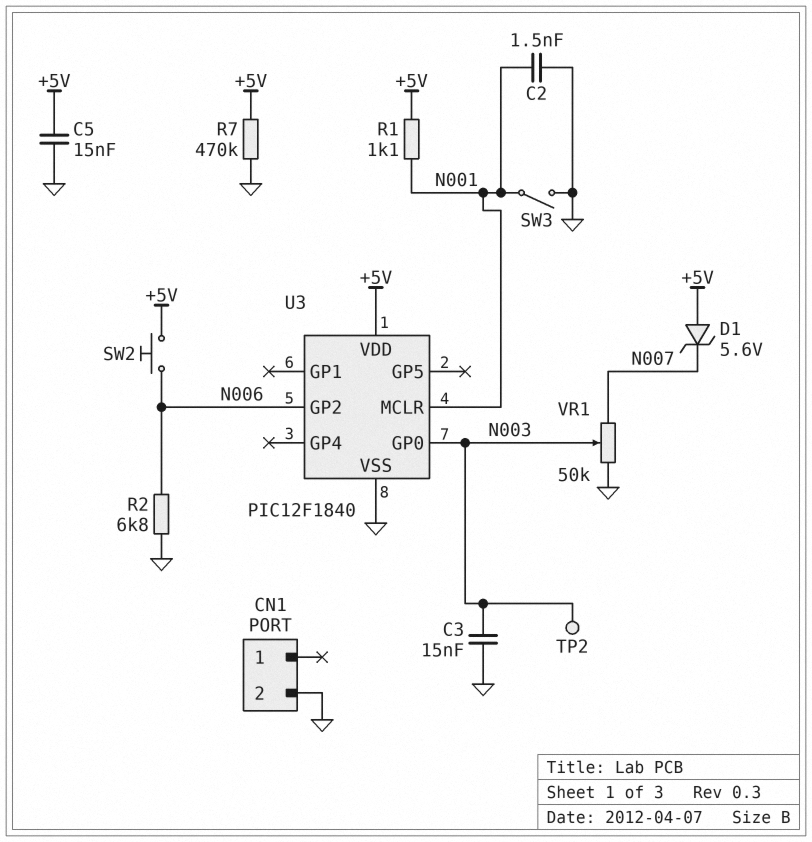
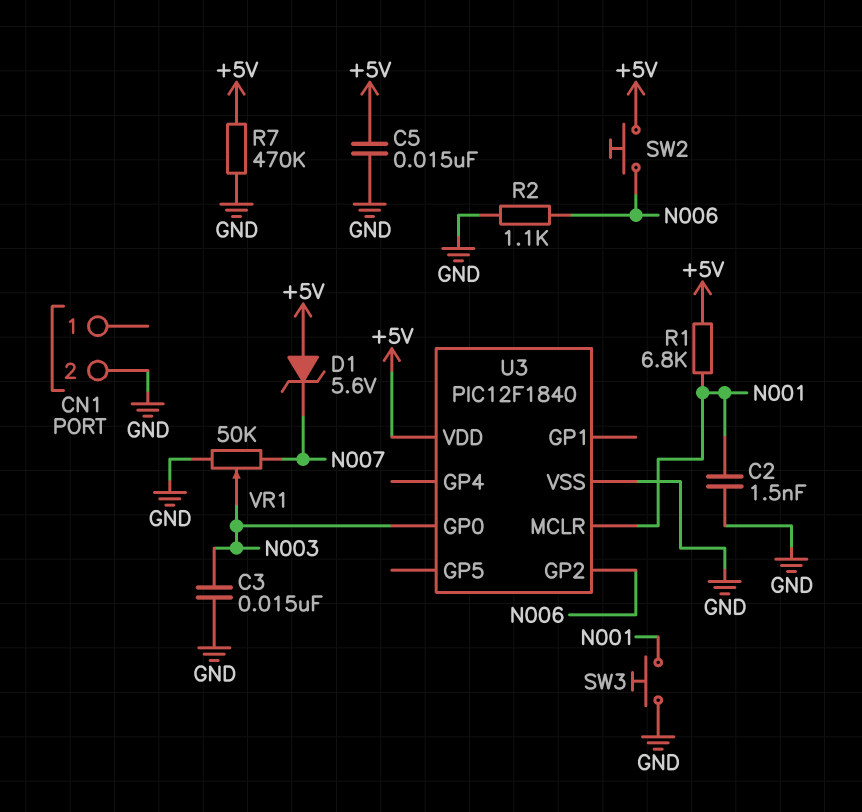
R1: 1.1k (+5V, N001) -> 6.8k (+5V, N001)
R2: 6.8k (GND, N006) -> 1.1k (GND, N006)
SW3: switch (GND, N001) -> button (GND, N001)
TP2: test point (N003) -> none

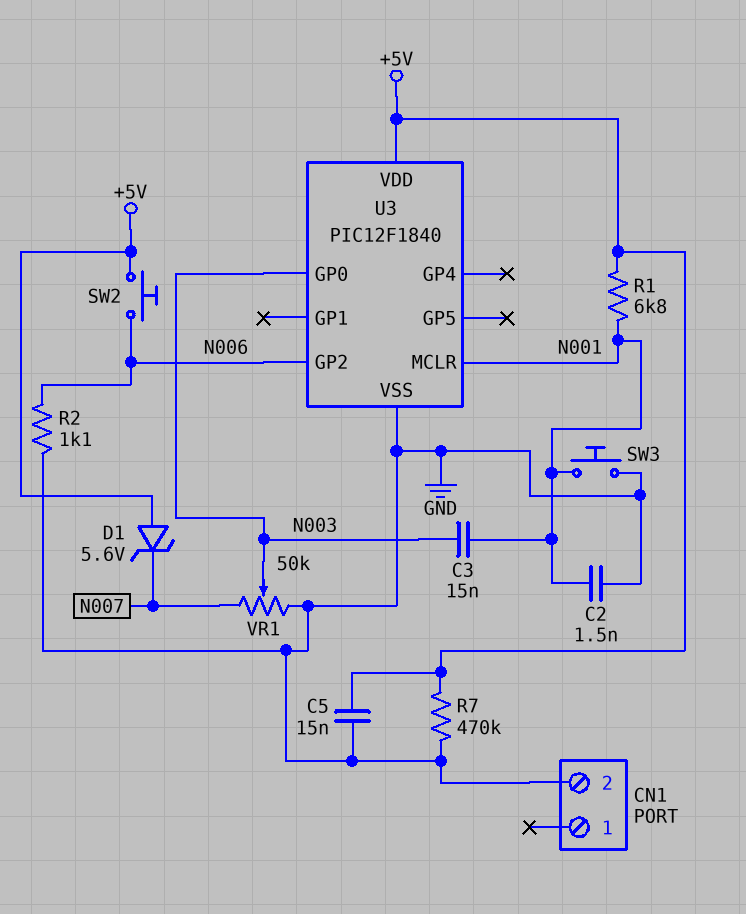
C3: 15nF (GND, N003) -> 15nF (N001, N003)

